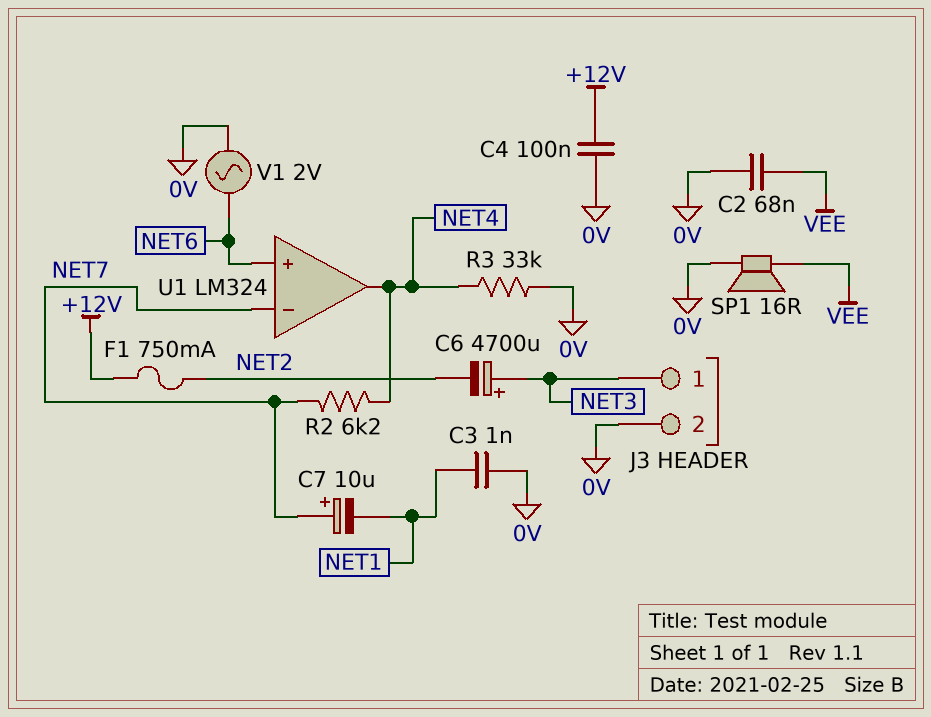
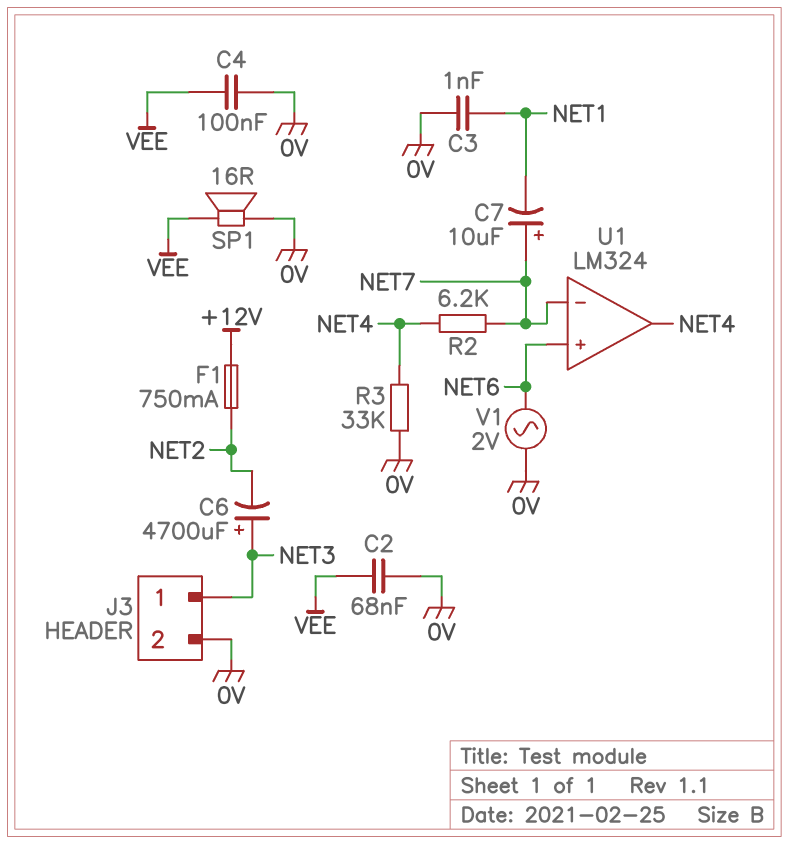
C4: 100nF (+12V, 0V) -> 100nF (0V, VEE)

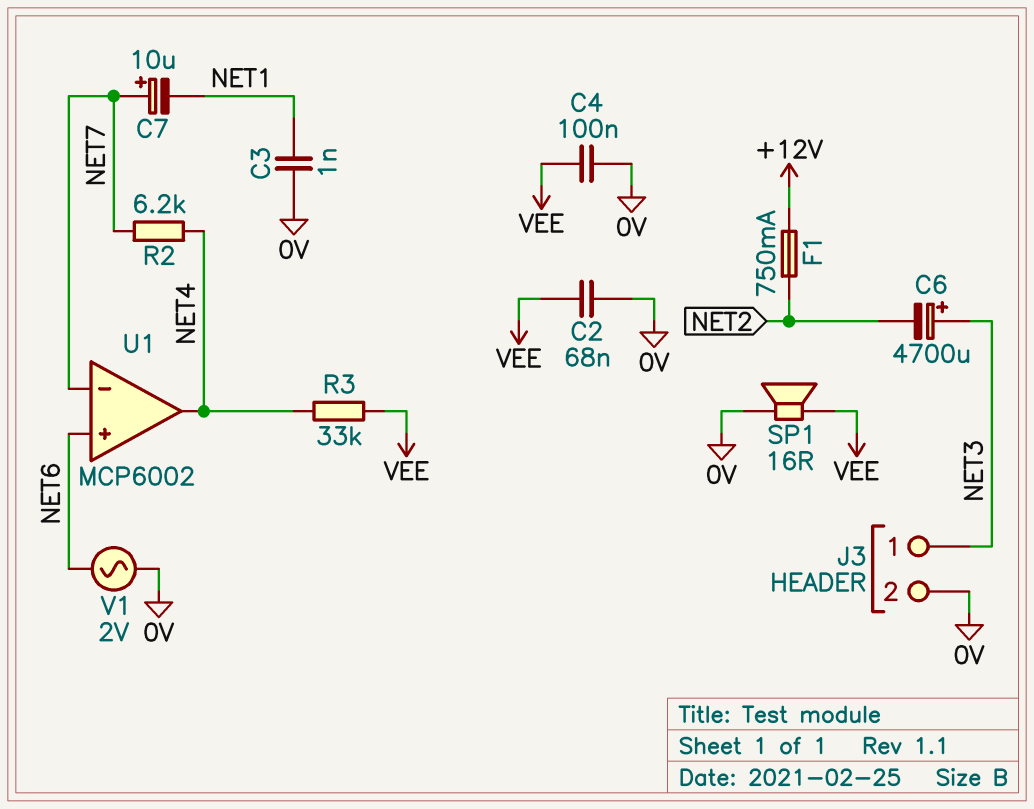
R3: 33k (0V, NET4) -> 33k (NET4, VEE)
U1: LM324 -> MCP6002

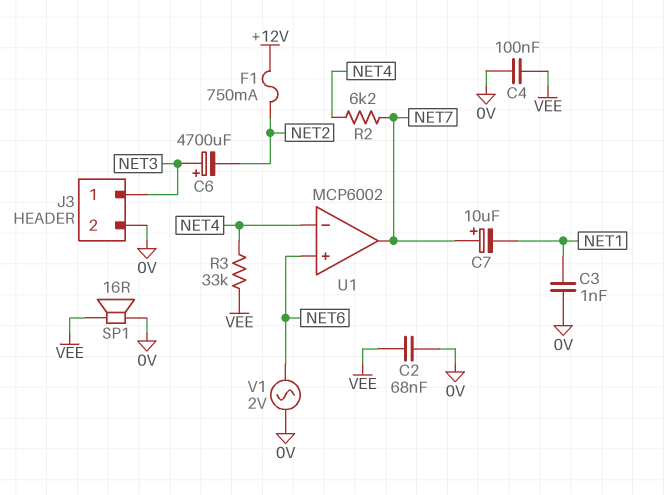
U1 pin in-: NET7 -> NET4
U1 pin out: NET4 -> NET7

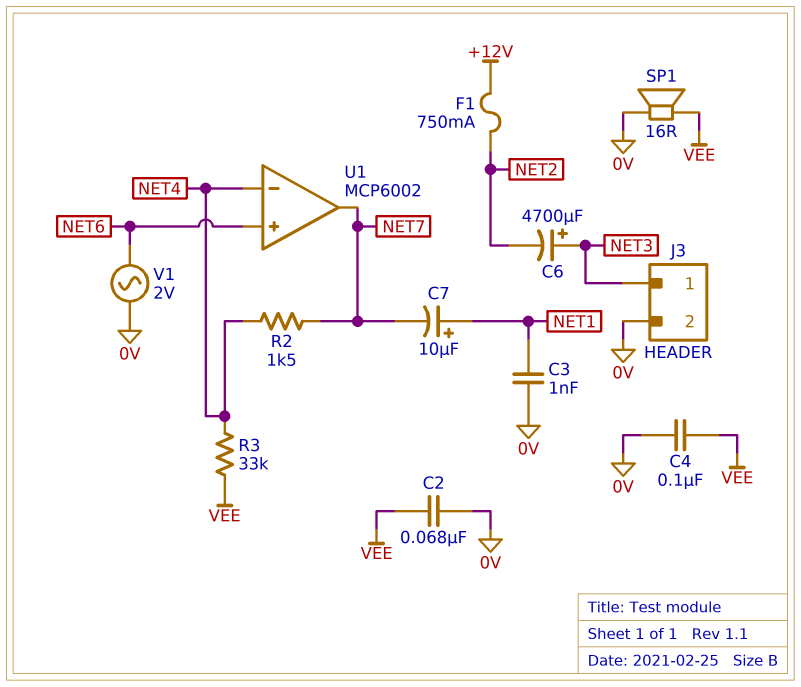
C7: 10uF (plus NET7, minus NET1) -> 10uF (plus NET1, minus NET7)
R2: 6.2k (NET4, NET7) -> 1.5k (NET4, NET7)

